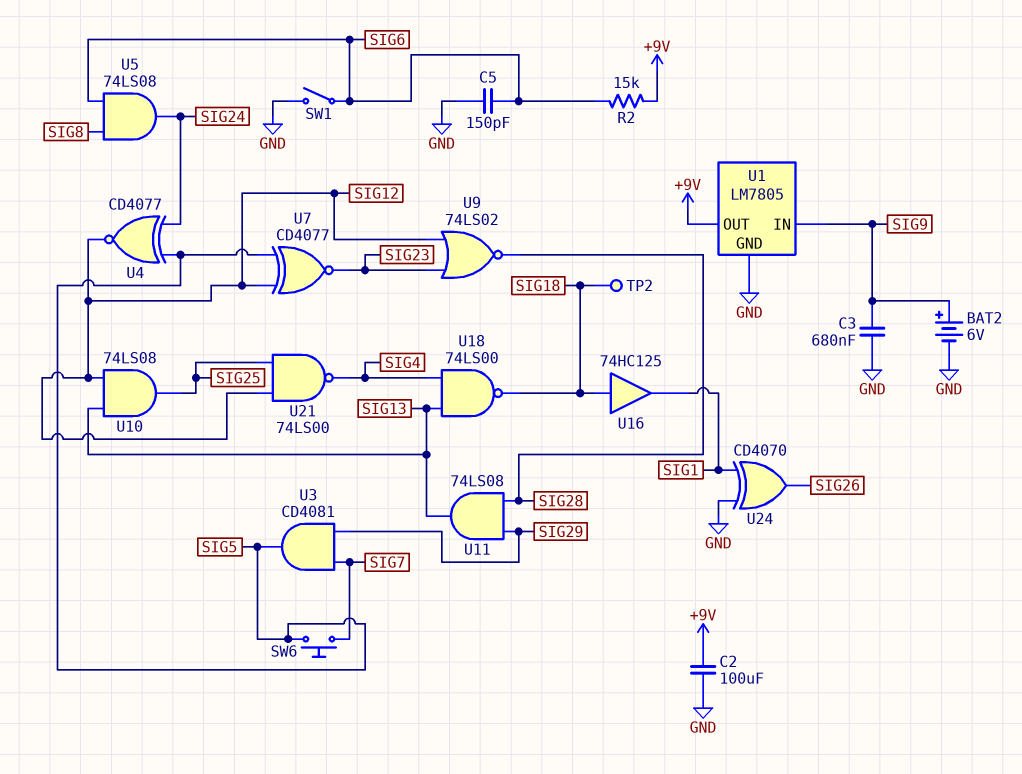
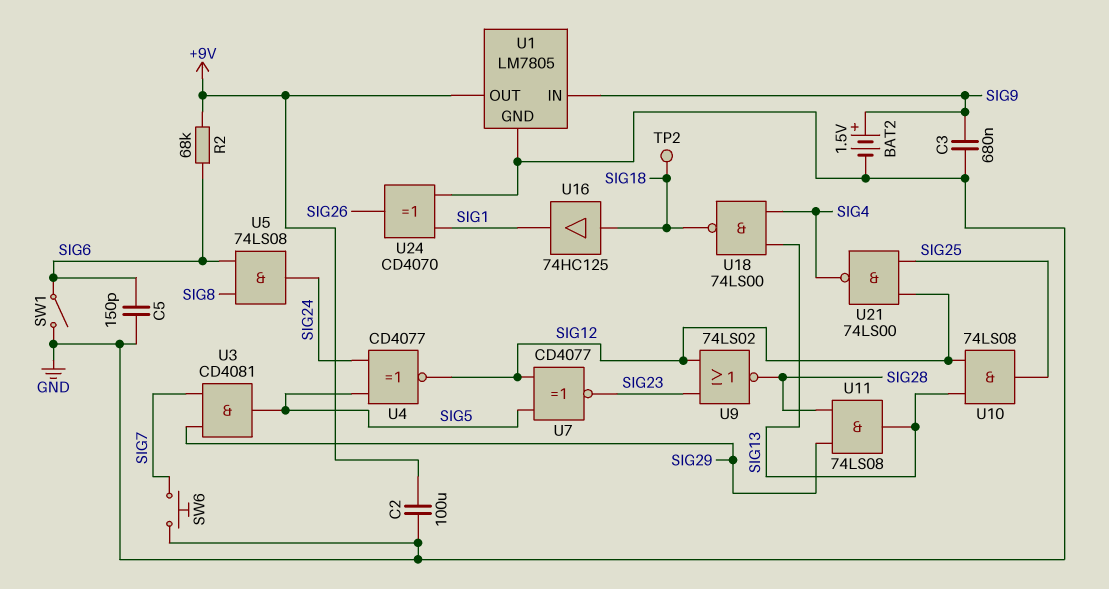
BAT2: 6V (plus SIG9, minus GND) -> 1.5V (plus SIG9, minus GND)
R2: 15k (+9V, SIG6) -> 68k (+9V, SIG6)
SW6: button (SIG5, SIG7) -> button (GND, SIG7)

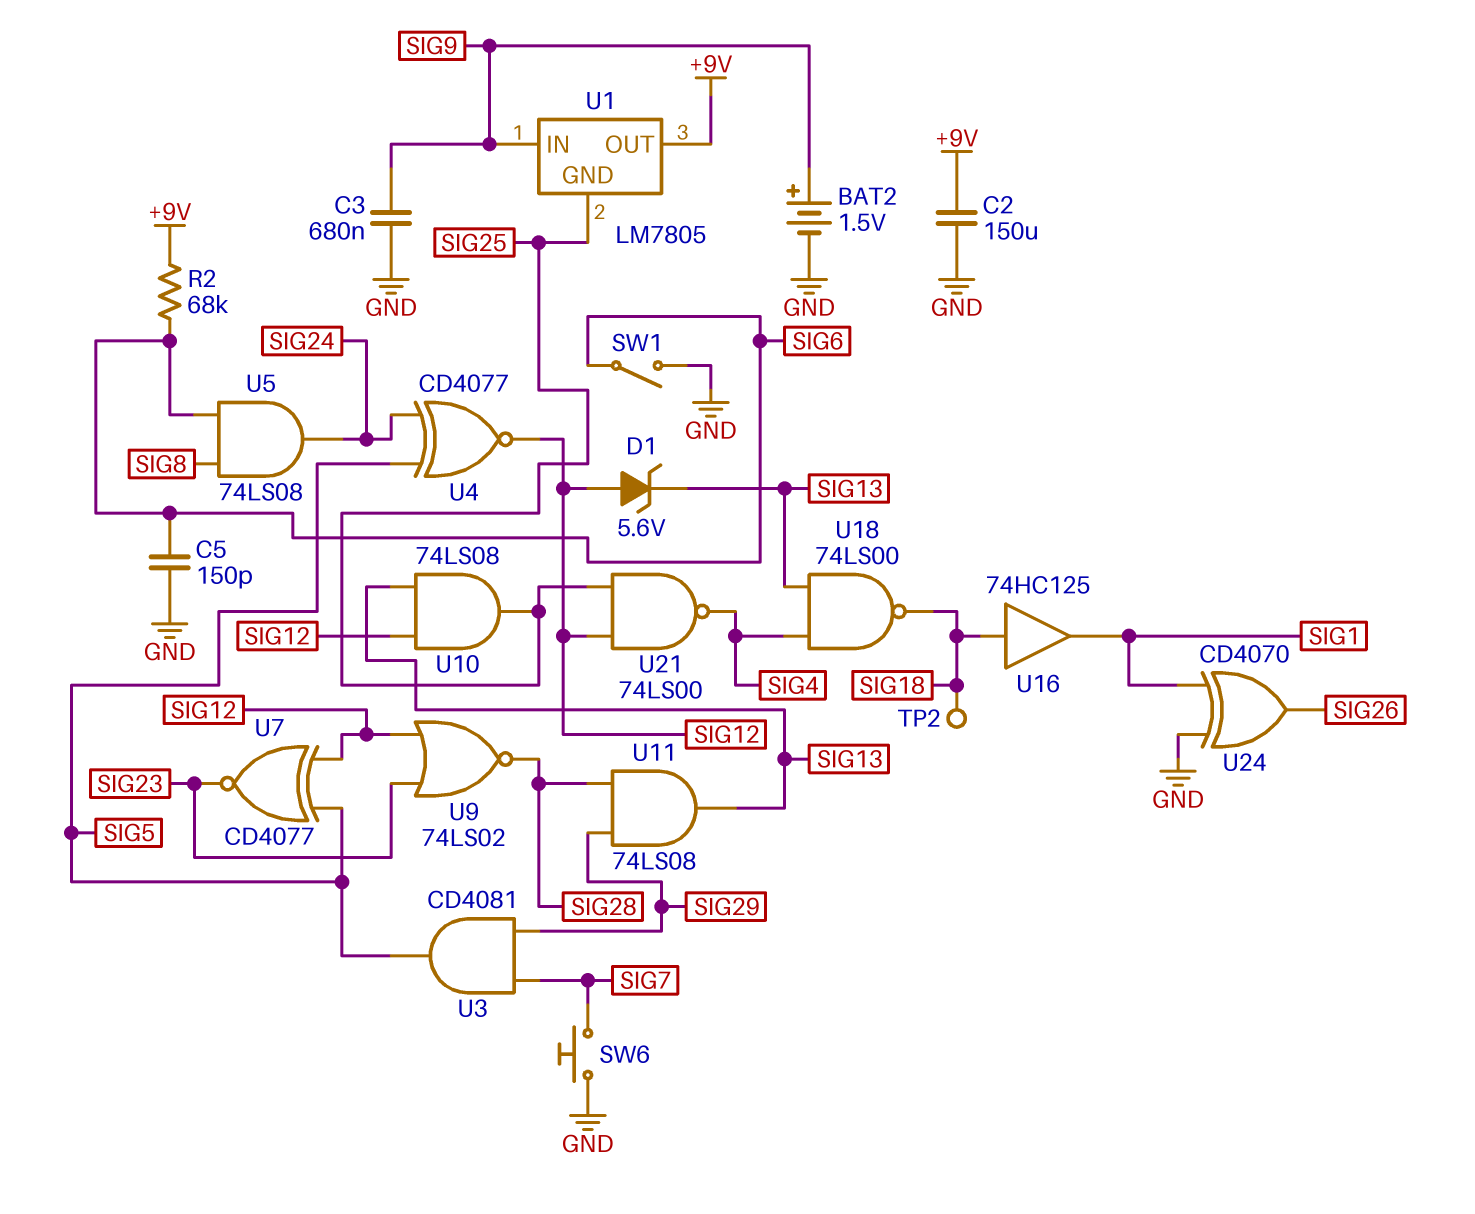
C2: 100uF (+9V, GND) -> 150uF (+9V, GND)
D1: none -> zener 5.6V (A SIG12, K SIG13)
U1 pin GND: GND -> SIG25

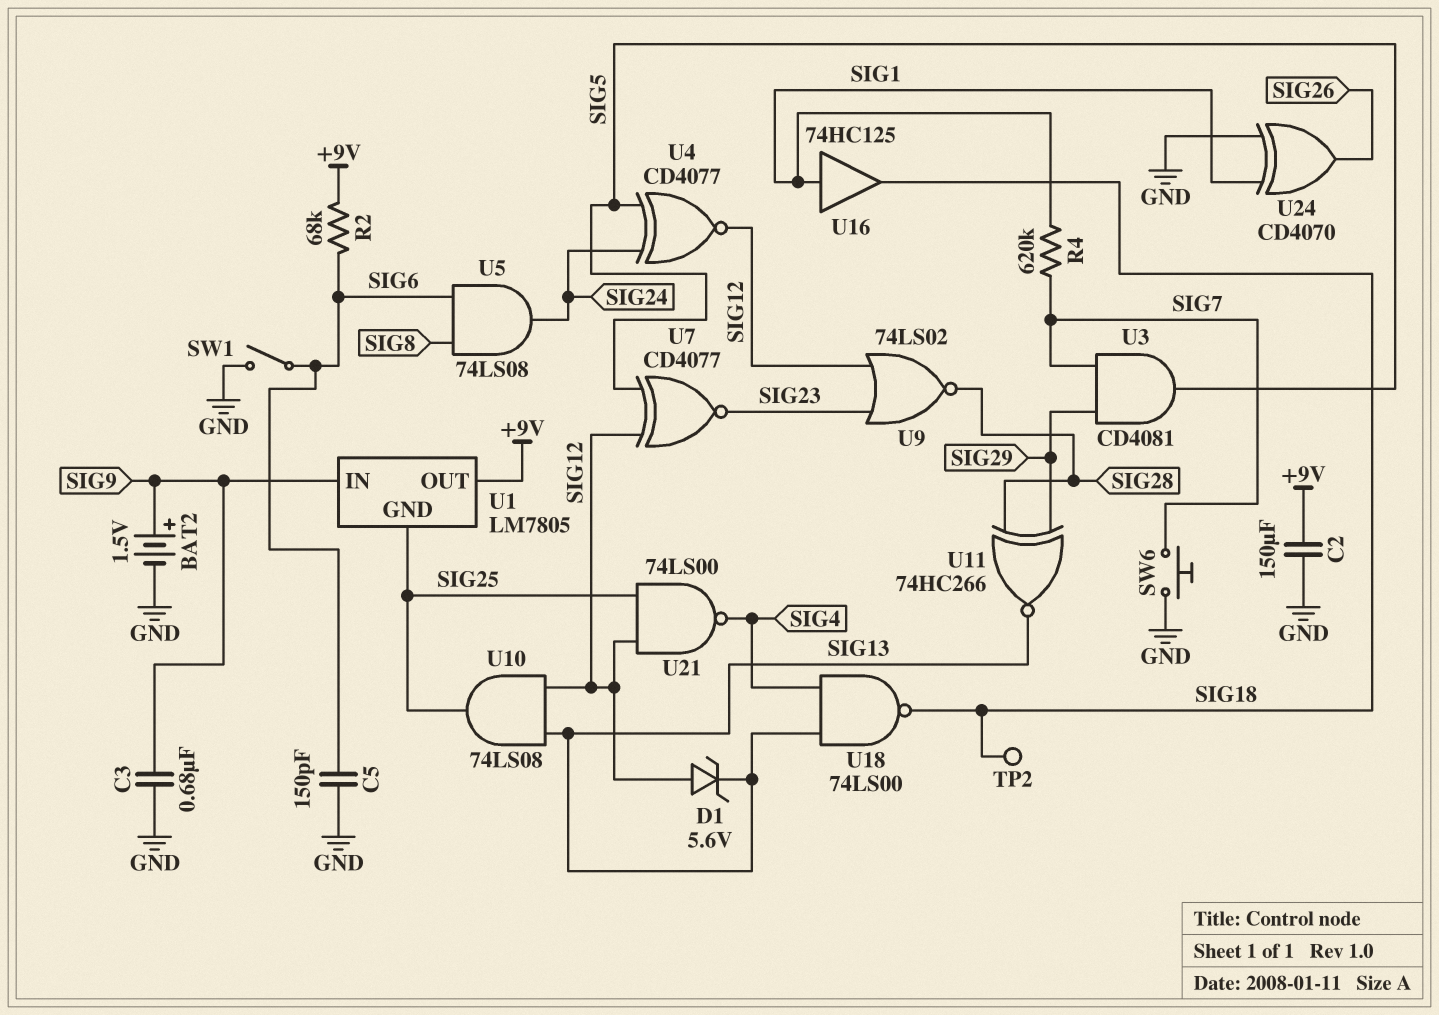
R4: none -> 620k (SIG1, SIG7)
U11: AND 74LS08 (in SIG28, in SIG29, out SIG13) -> XNOR 74HC266 (in SIG28, in SIG29, out SIG13)
U16: buffer 74HC125 (in SIG18, out SIG1) -> buffer 74HC125 (in SIG1, out SIG18)

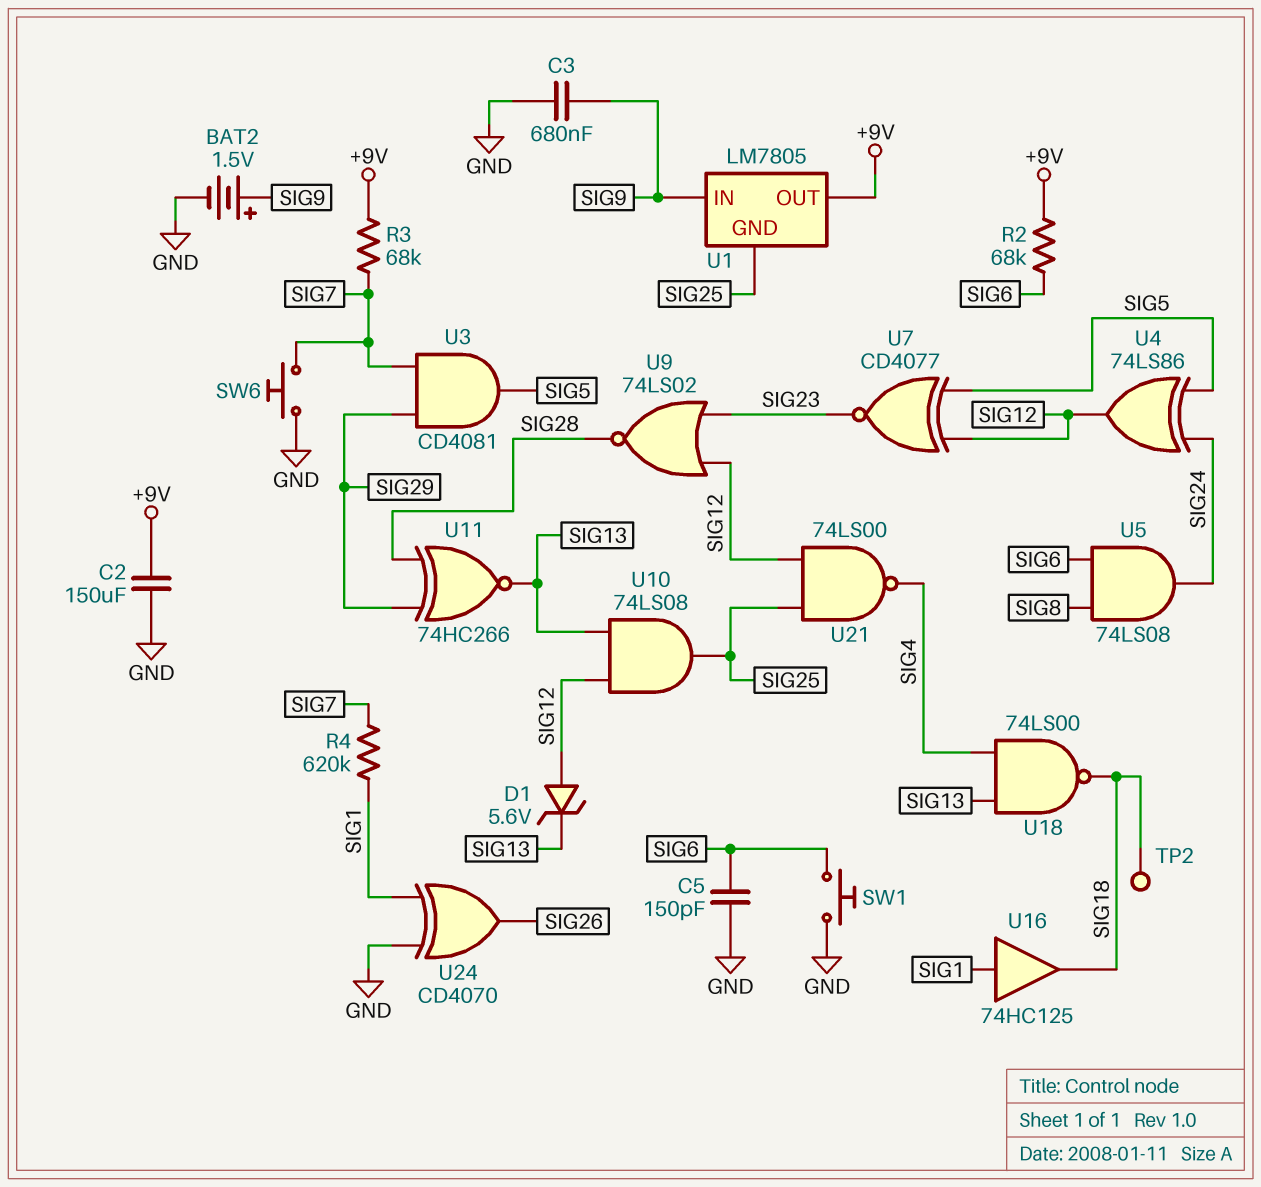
R3: none -> 68k (+9V, SIG7)
SW1: switch (GND, SIG6) -> button (GND, SIG6)
U4: XNOR CD4077 (in SIG5, in SIG24, out SIG12) -> XOR 74LS86 (in SIG5, in SIG24, out SIG12)

